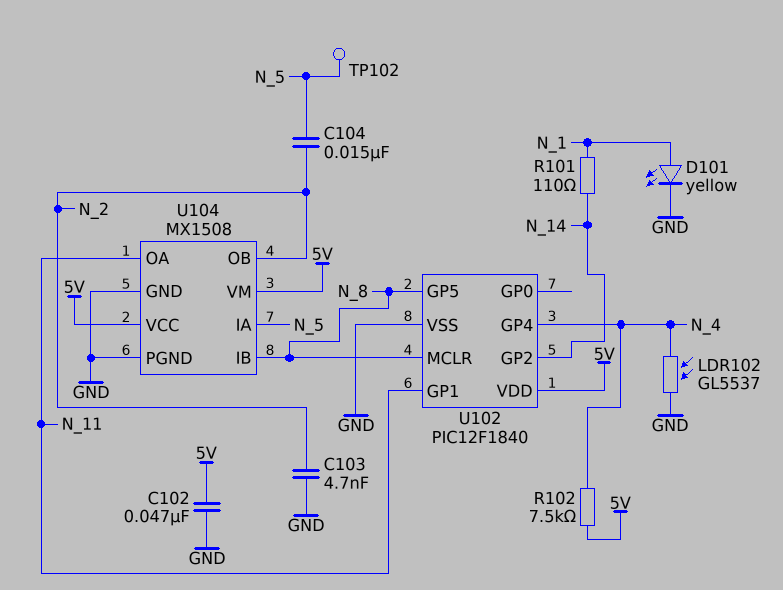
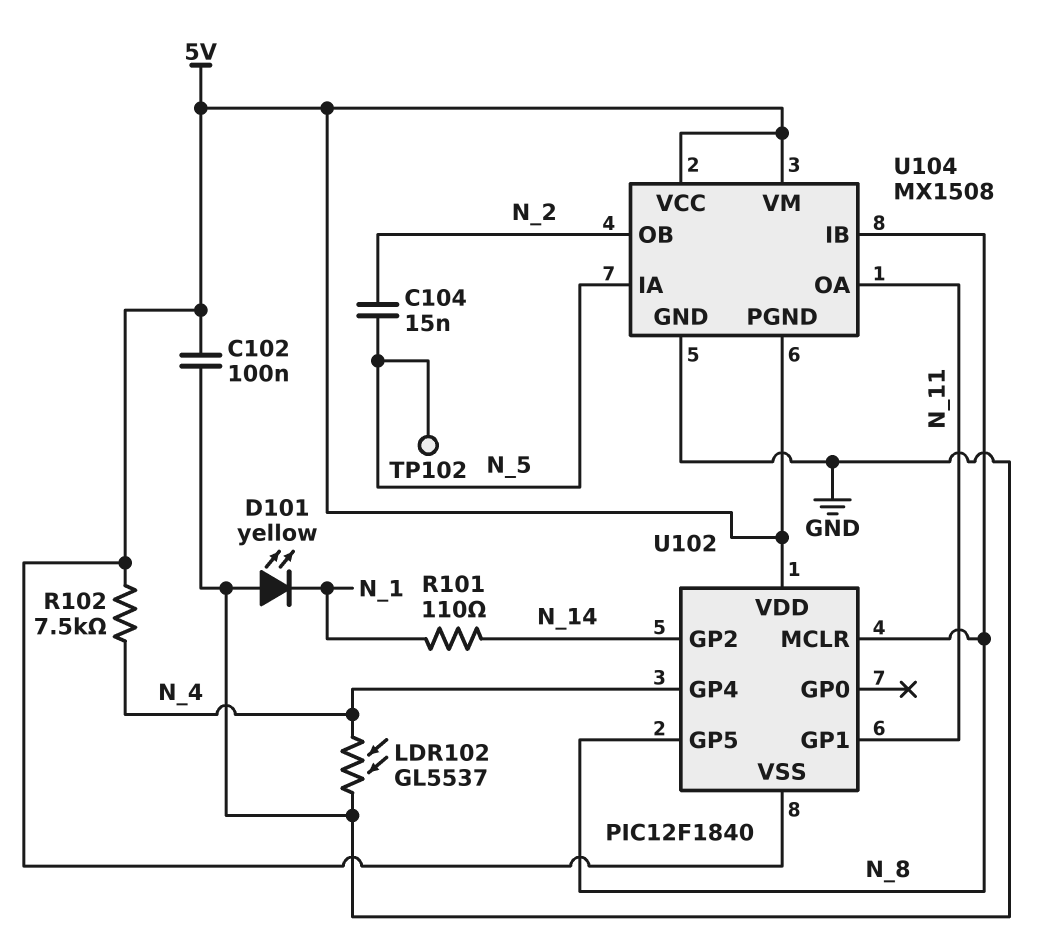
C102: 47nF (5V, GND) -> 100nF (5V, GND)
C103: 4.7nF (GND, N_2) -> none
D101: LED yellow (A N_1, K GND) -> LED yellow (A GND, K N_1)
U102 pin VSS: GND -> 5V
U104 pin PGND: GND -> 5V

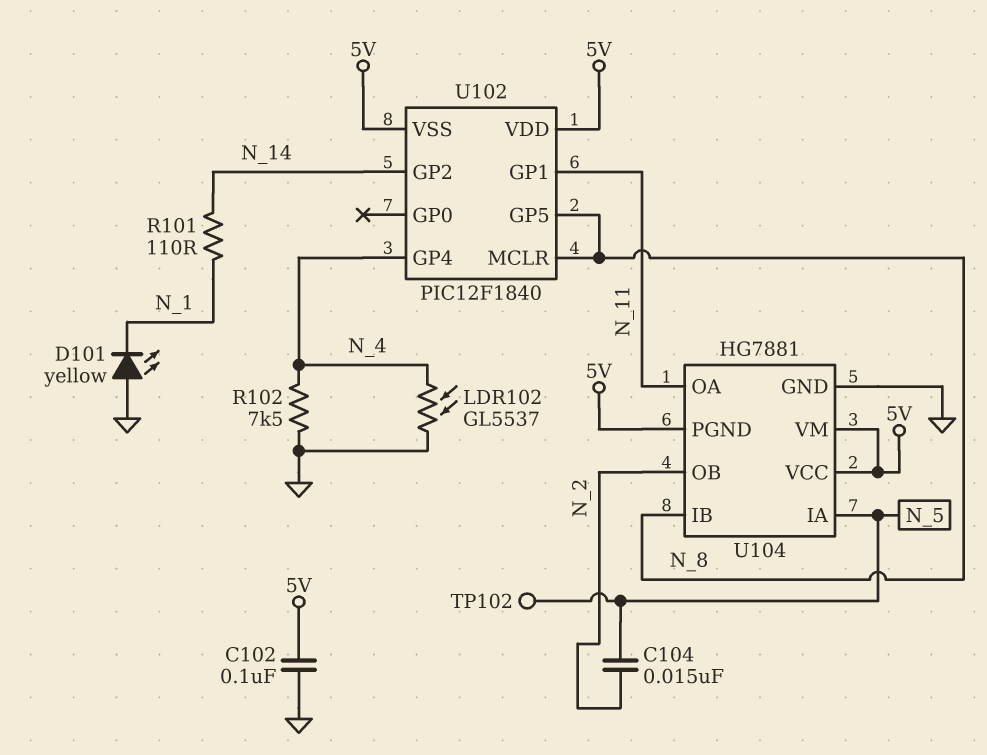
R102: 7.5k (5V, N_4) -> 7.5k (GND, N_4)
U104: MX1508 -> HG7881

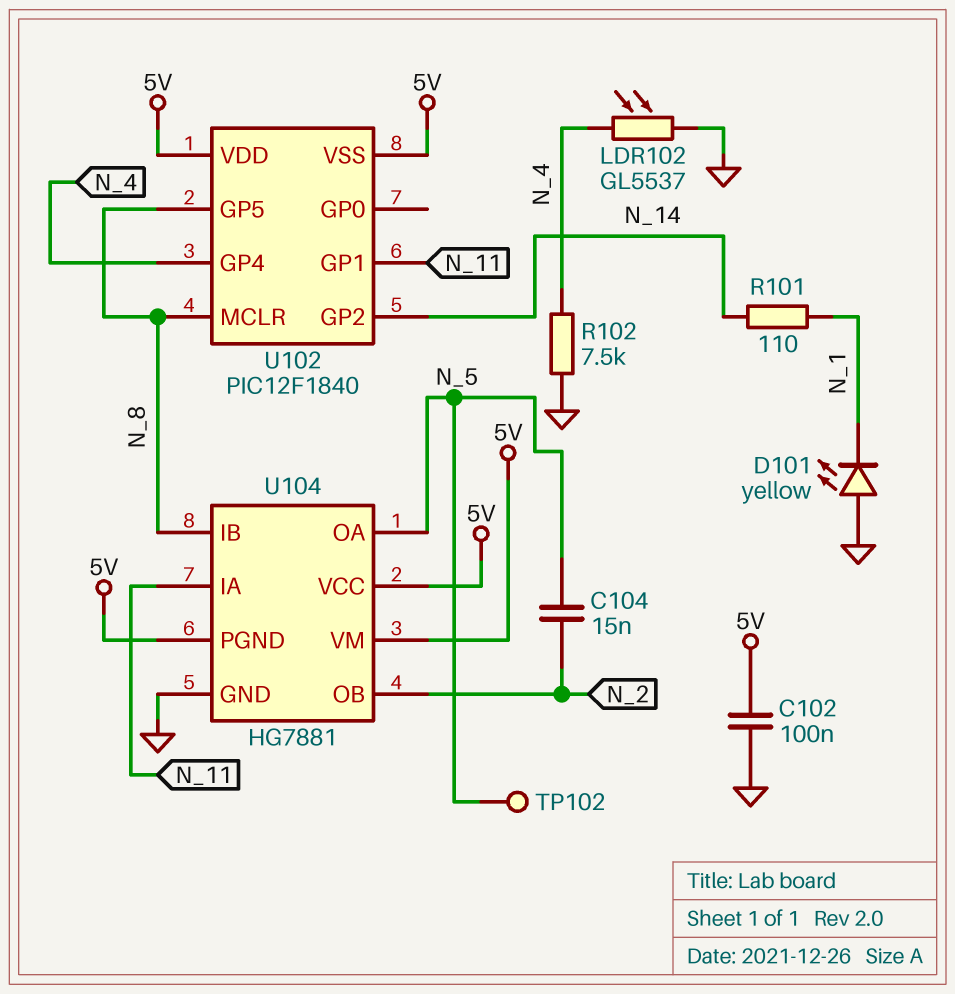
U104 pin IA: N_5 -> N_11
U104 pin OA: N_11 -> N_5

